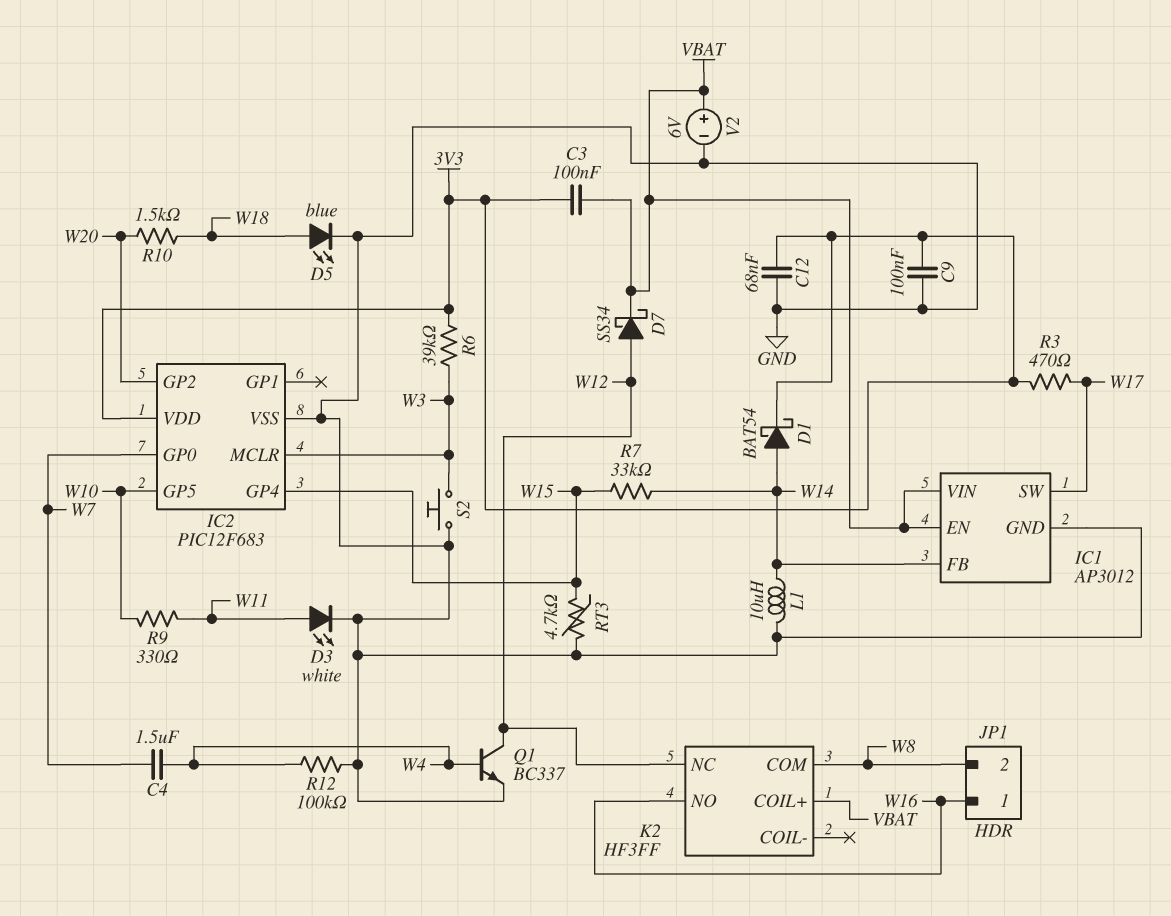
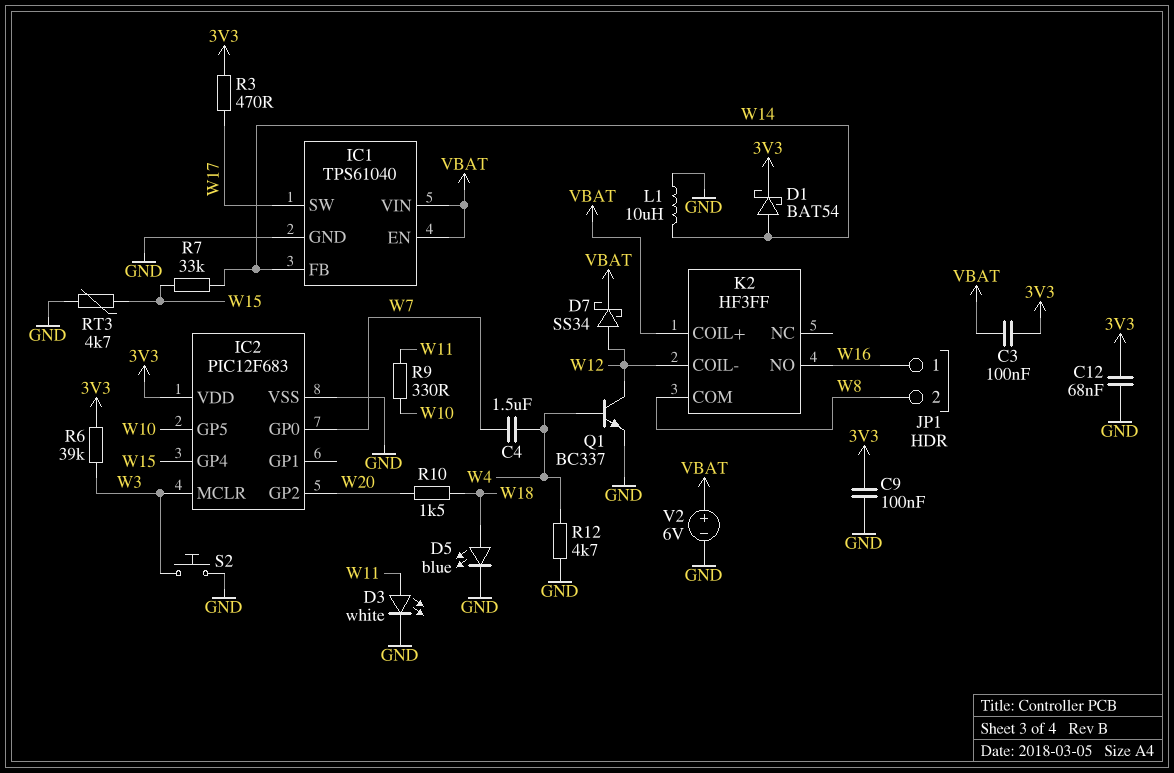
IC1: AP3012 -> TPS61040
K2 pin COIL-: none -> W12
K2 pin NC: W12 -> none
R12: 100k (GND, W4) -> 4.7k (GND, W4)

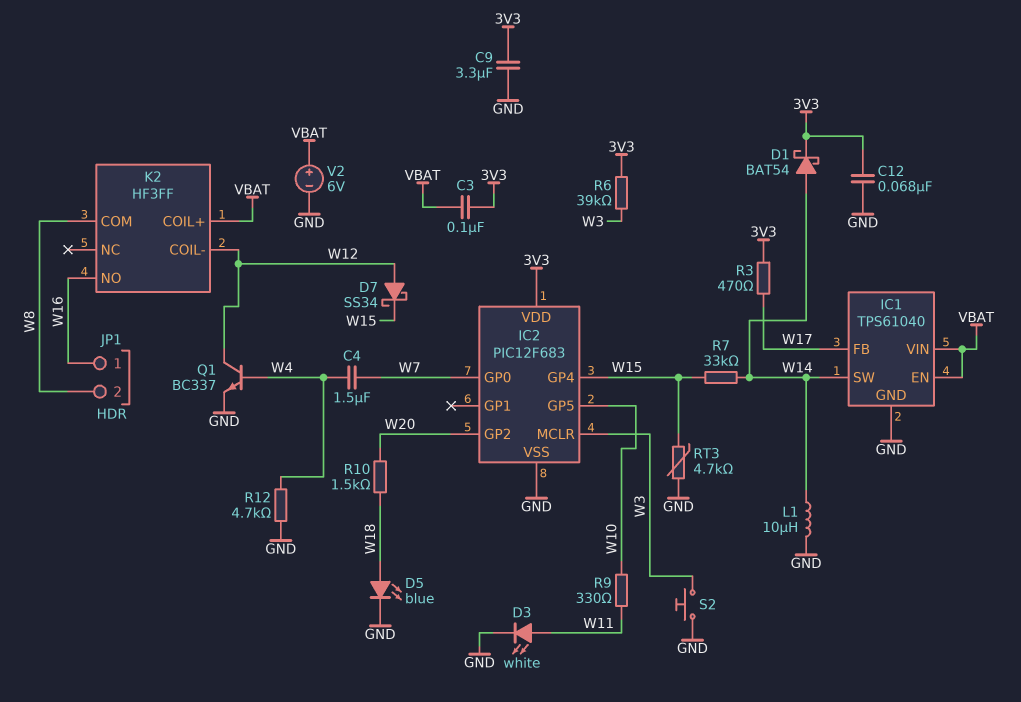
C9: 100nF (3V3, GND) -> 3.3uF (3V3, GND)
D7: schottky SS34 (A W12, K VBAT) -> schottky SS34 (A W12, K W15)
IC1 pin FB: W14 -> W17
IC1 pin SW: W17 -> W14

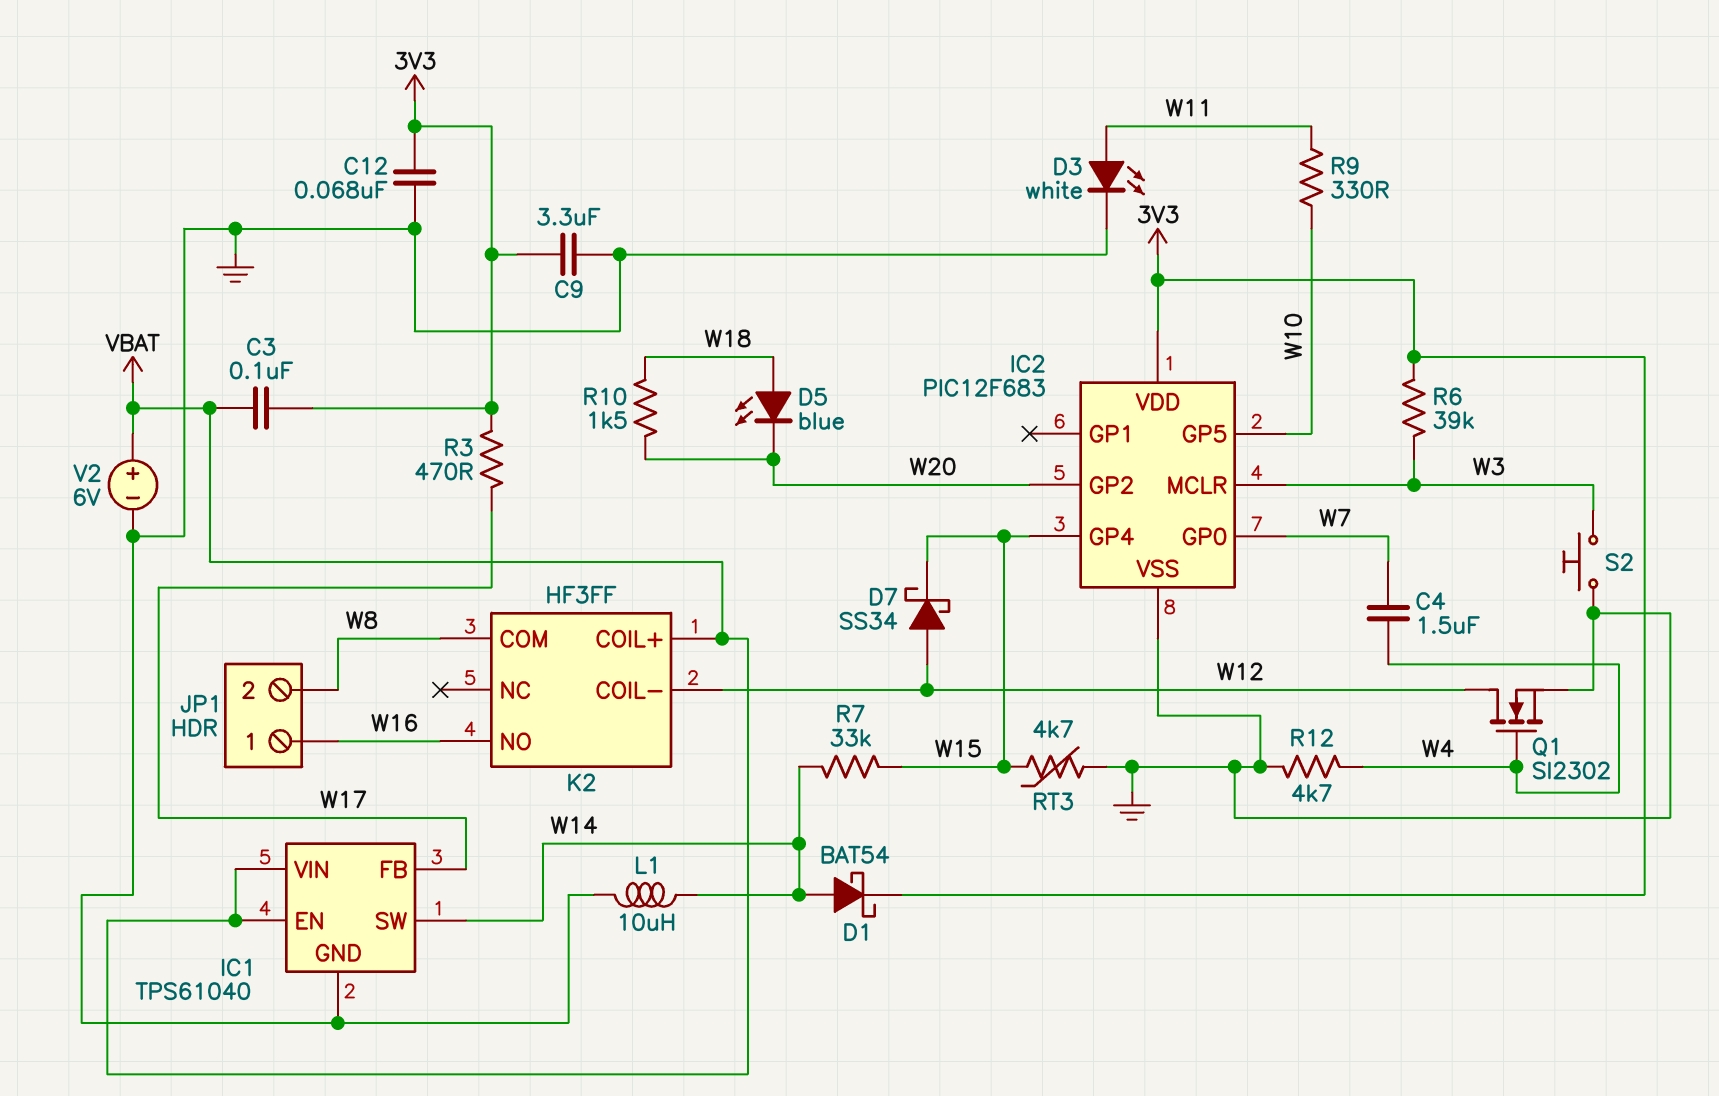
D5: LED blue (A W18, K GND) -> LED blue (A W18, K W20)
Q1: NPN BC337 (B W4, C W12, E GND) -> NMOS SI2302 (G W4, D W12, S GND)

